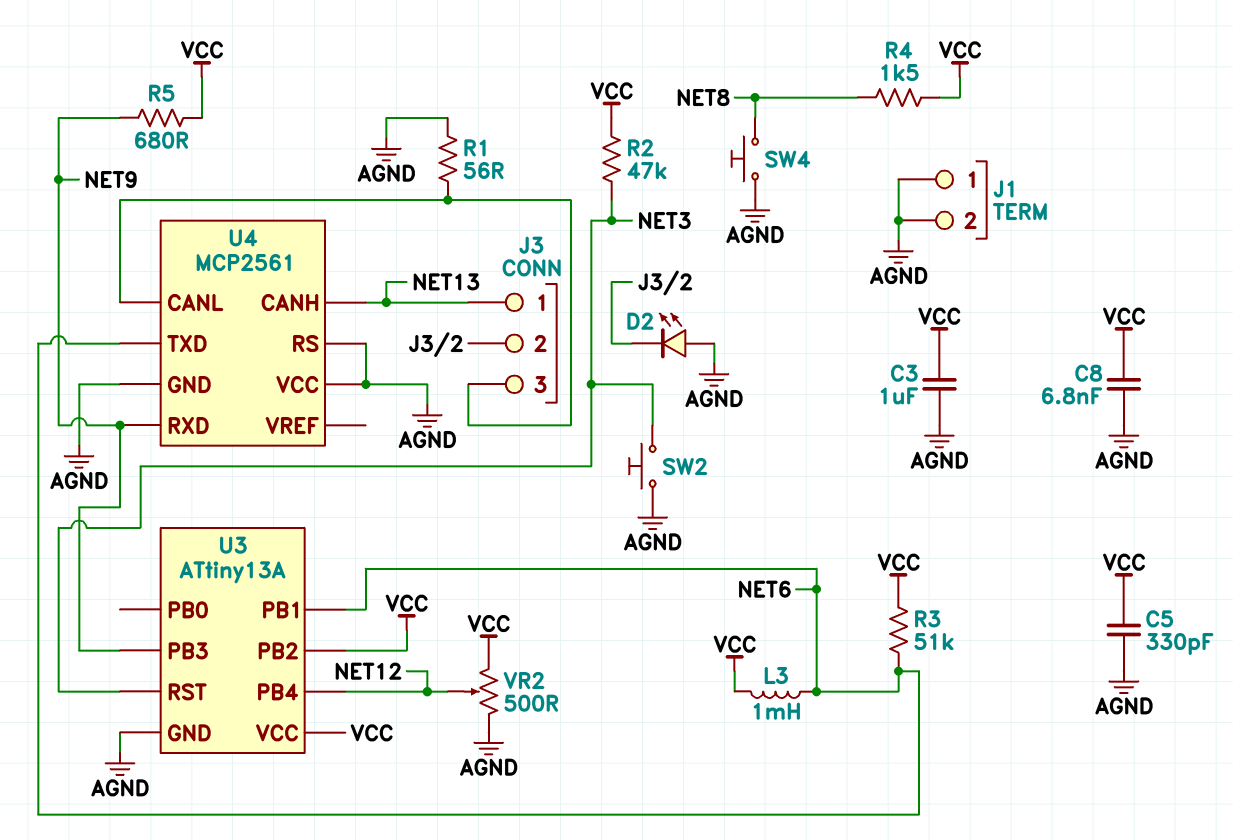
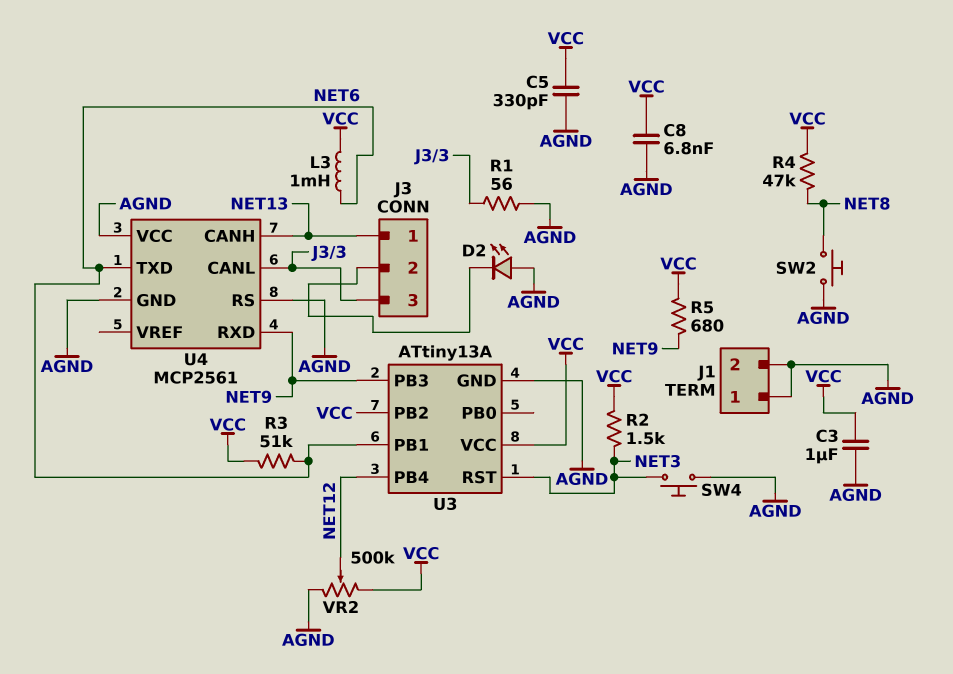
R2: 47k (NET3, VCC) -> 1.5k (NET3, VCC)
R4: 1.5k (NET8, VCC) -> 47k (NET8, VCC)
SW2: button (AGND, NET3) -> button (AGND, NET8)
SW4: button (AGND, NET8) -> button (AGND, NET3)
VR2: 500 (AGND, VCC, wiper NET12) -> 500k (AGND, VCC, wiper NET12)

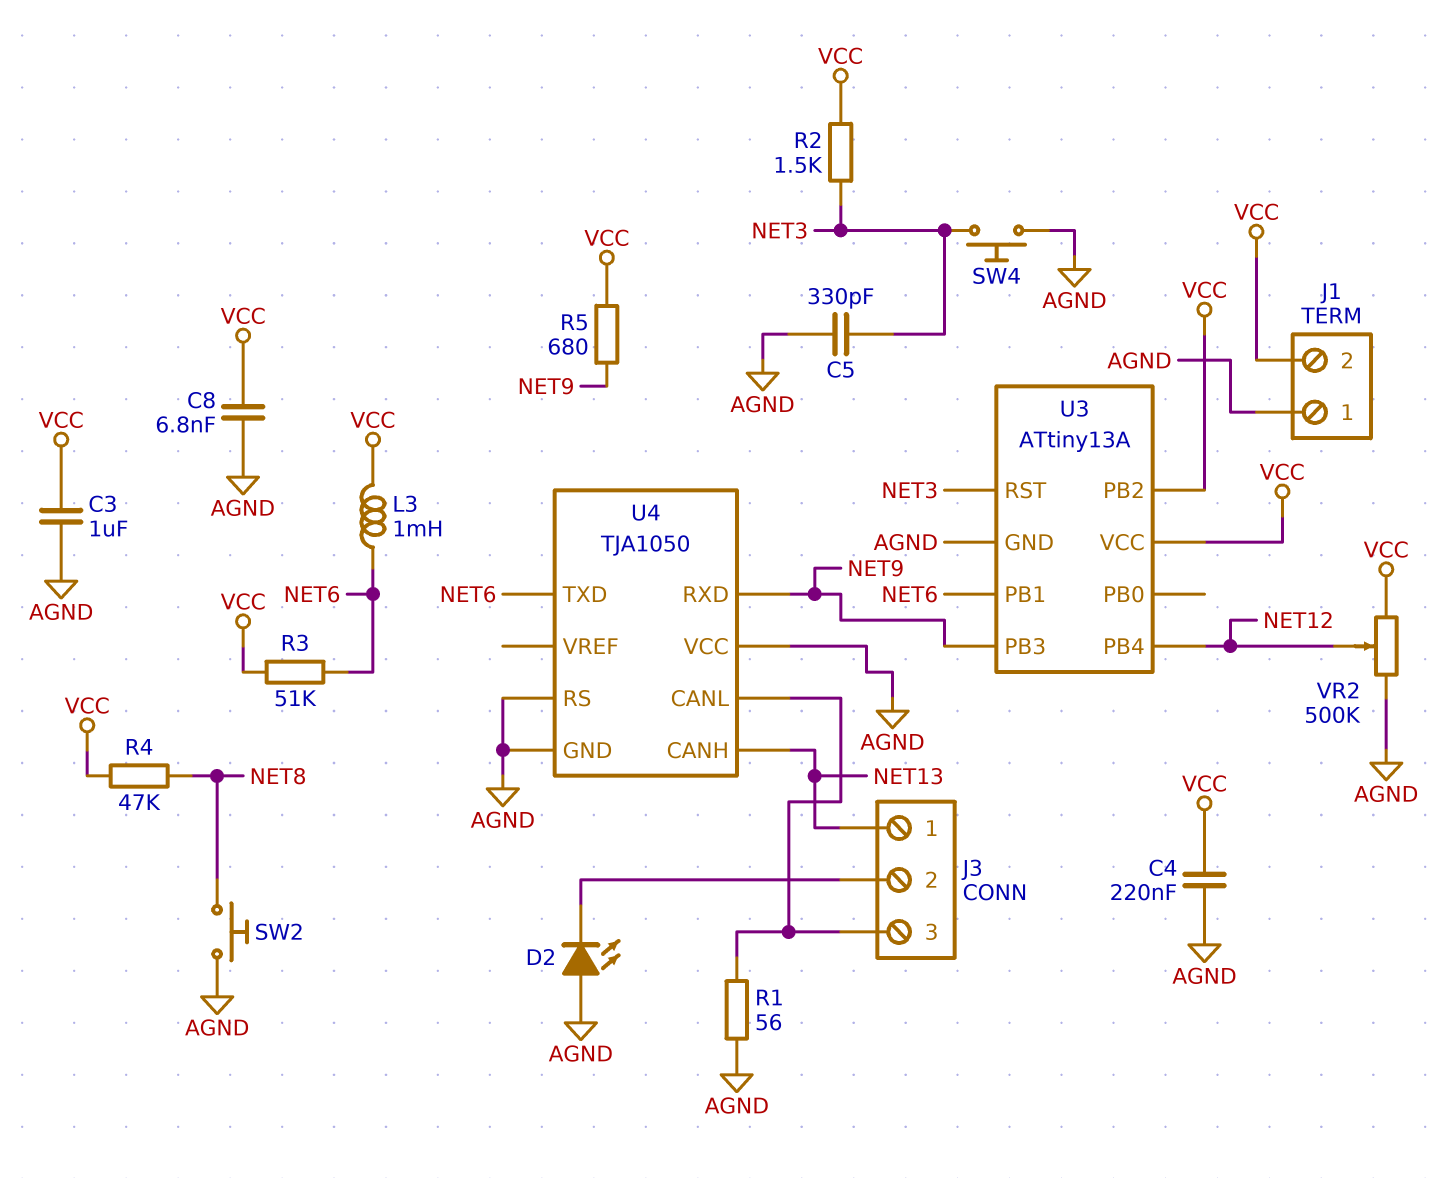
C4: none -> 220nF (AGND, VCC)
C5: 330pF (AGND, VCC) -> 330pF (AGND, NET3)
J1 pin 2: AGND -> VCC
U4: MCP2561 -> TJA1050

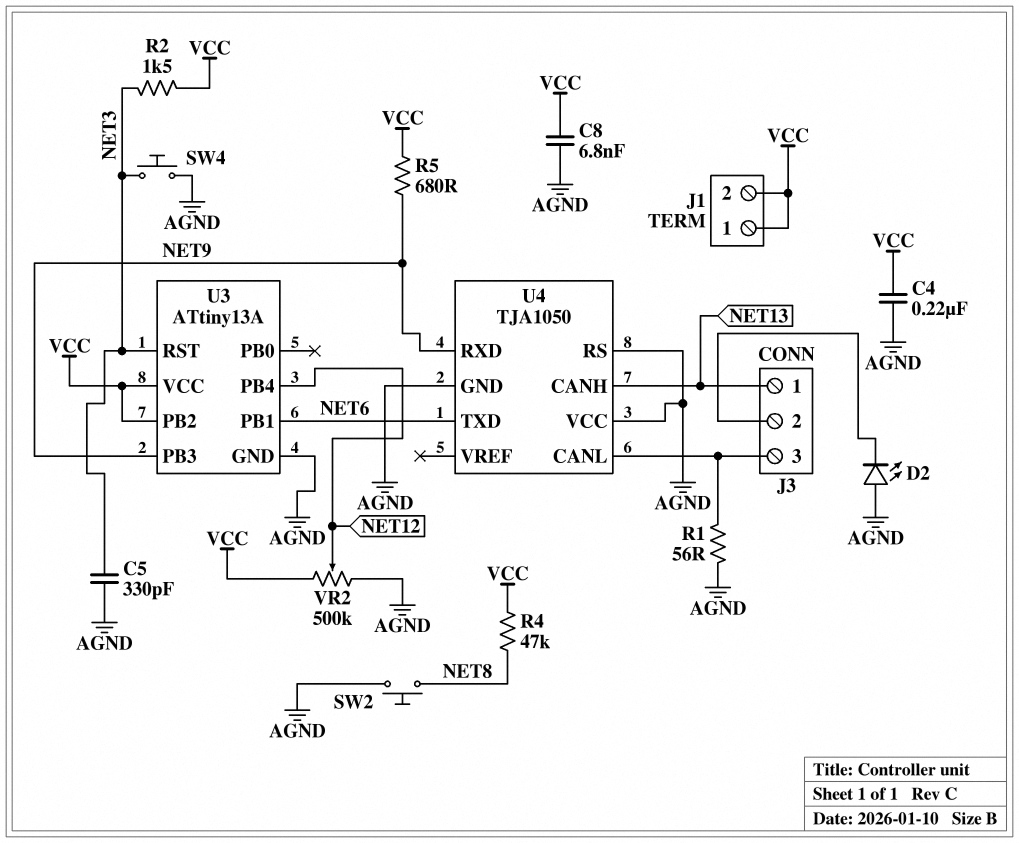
C3: 1uF (AGND, VCC) -> none
J1 pin 1: AGND -> VCC
L3: 1mH (NET6, VCC) -> none
R3: 51k (NET6, VCC) -> none

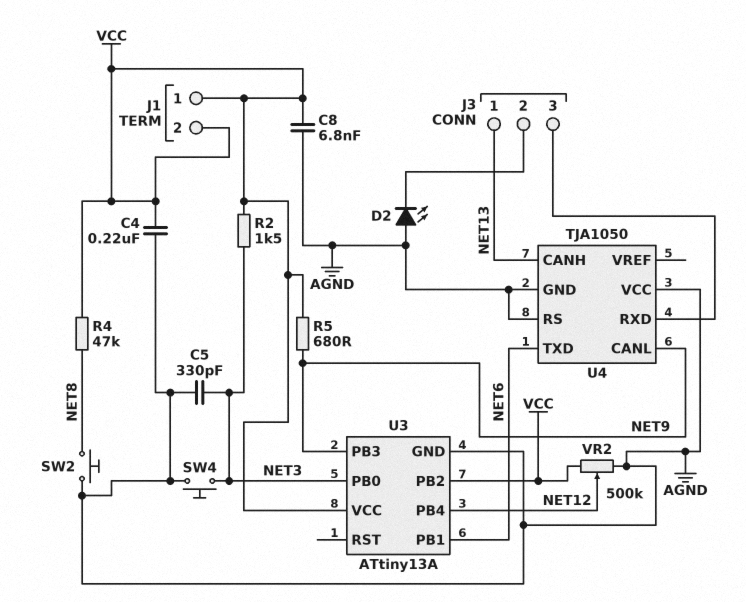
R1: 56 (AGND, J3/3) -> none
U3 pin PB0: none -> NET3
U3 pin RST: NET3 -> none
U4 pin CANL: J3/3 -> NET9
U4 pin RXD: NET9 -> J3/3

